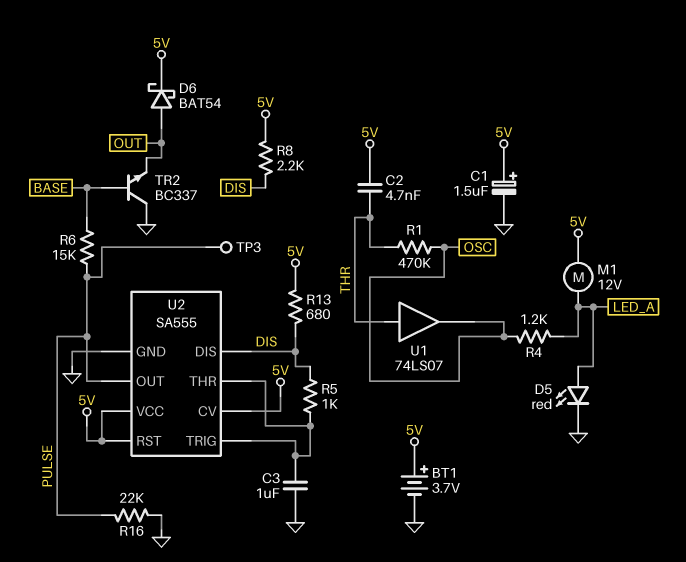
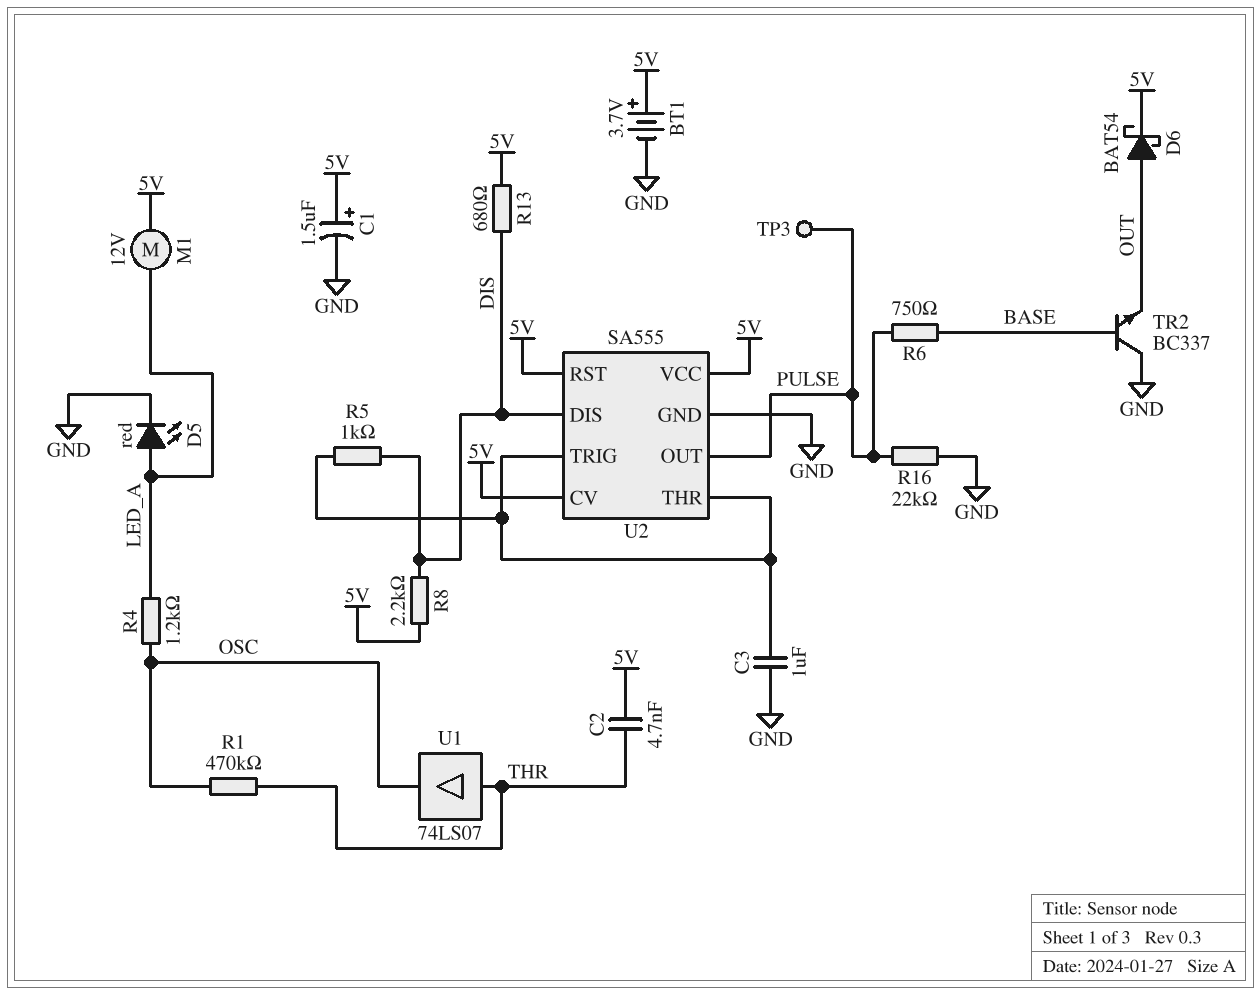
R6: 15k (BASE, PULSE) -> 750 (BASE, PULSE)

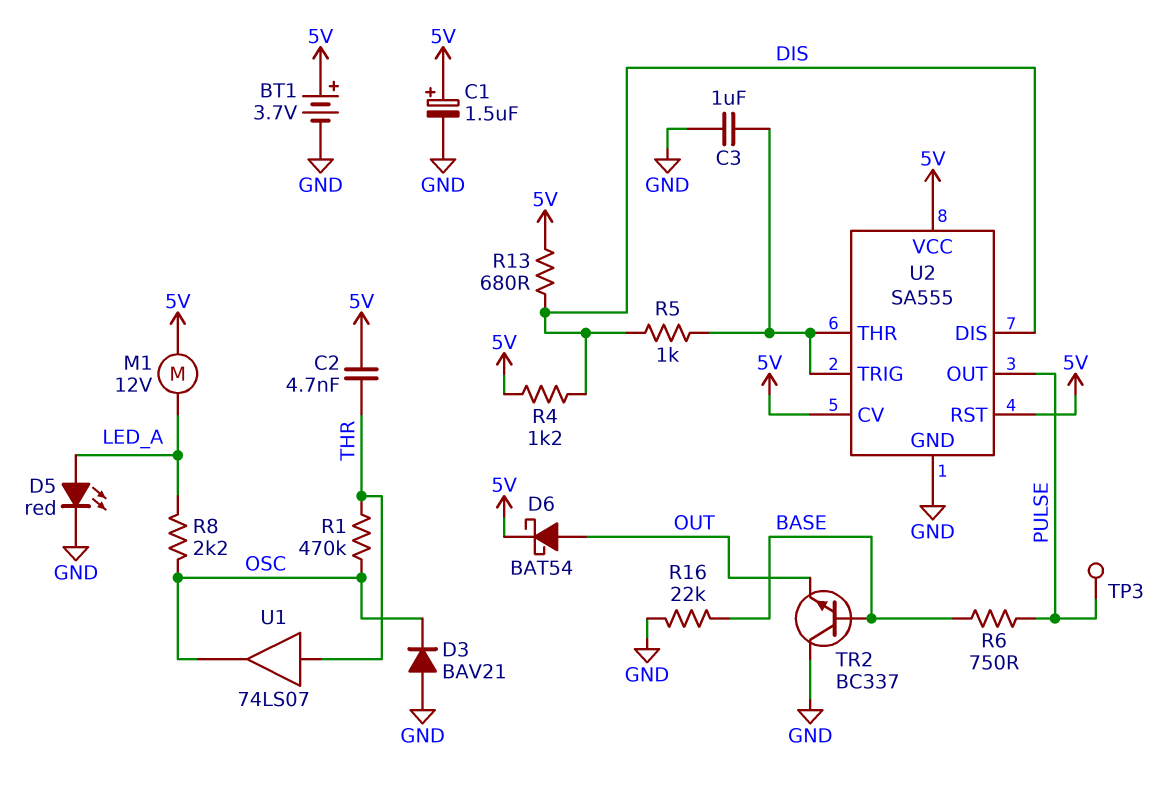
D3: none -> diode BAV21 (A GND, K OSC)
R4: 1.2k (LED_A, OSC) -> 1.2k (5V, DIS)
R8: 2.2k (5V, DIS) -> 2.2k (LED_A, OSC)
R16: 22k (GND, PULSE) -> 22k (BASE, GND)

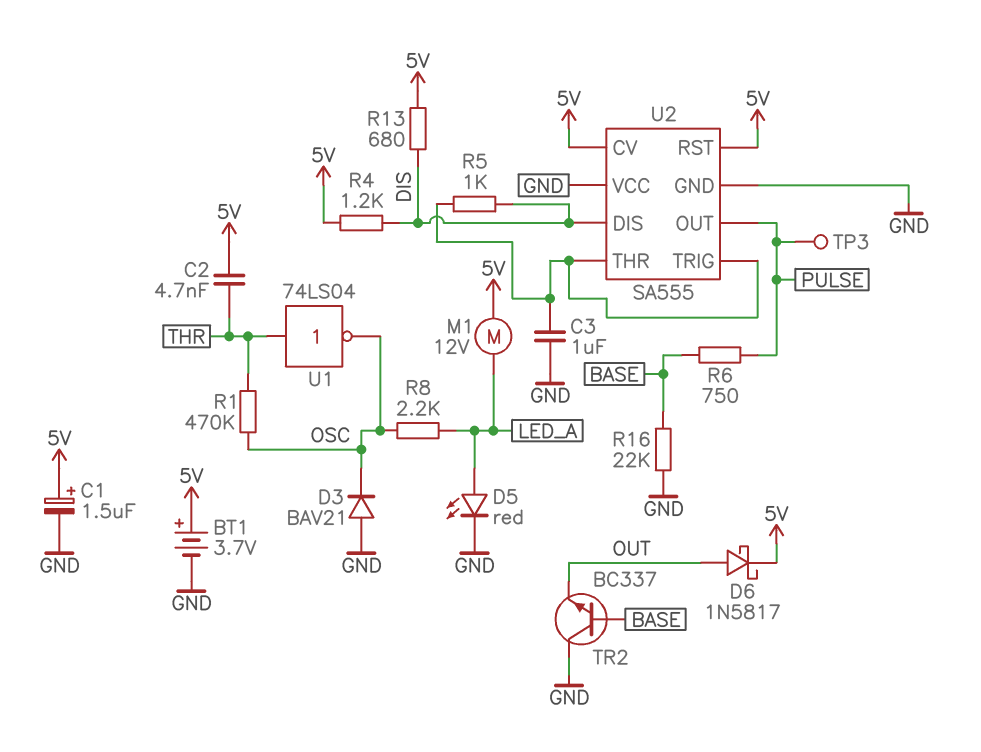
D6: schottky BAT54 (A OUT, K 5V) -> schottky 1N5817 (A OUT, K 5V)
U1: buffer 74LS07 (in THR, out OSC) -> NOT 74LS04 (in THR, out OSC)
U2 pin VCC: 5V -> GND

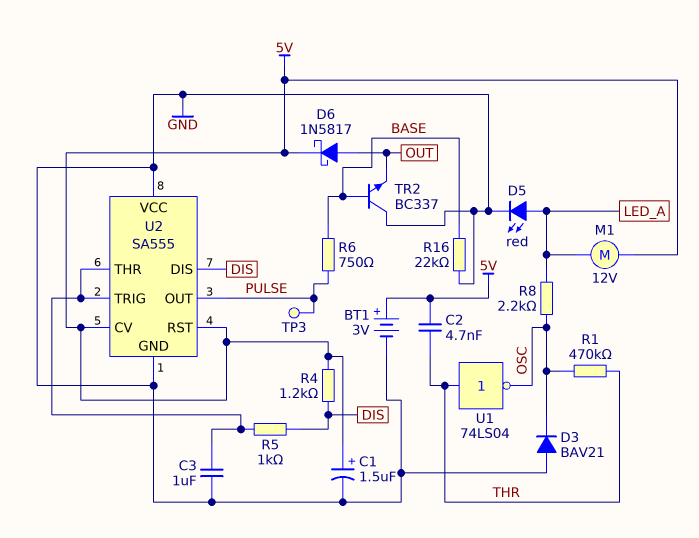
BT1: 3.7V (plus 5V, minus GND) -> 3V (plus 5V, minus GND)
R13: 680 (5V, DIS) -> none

